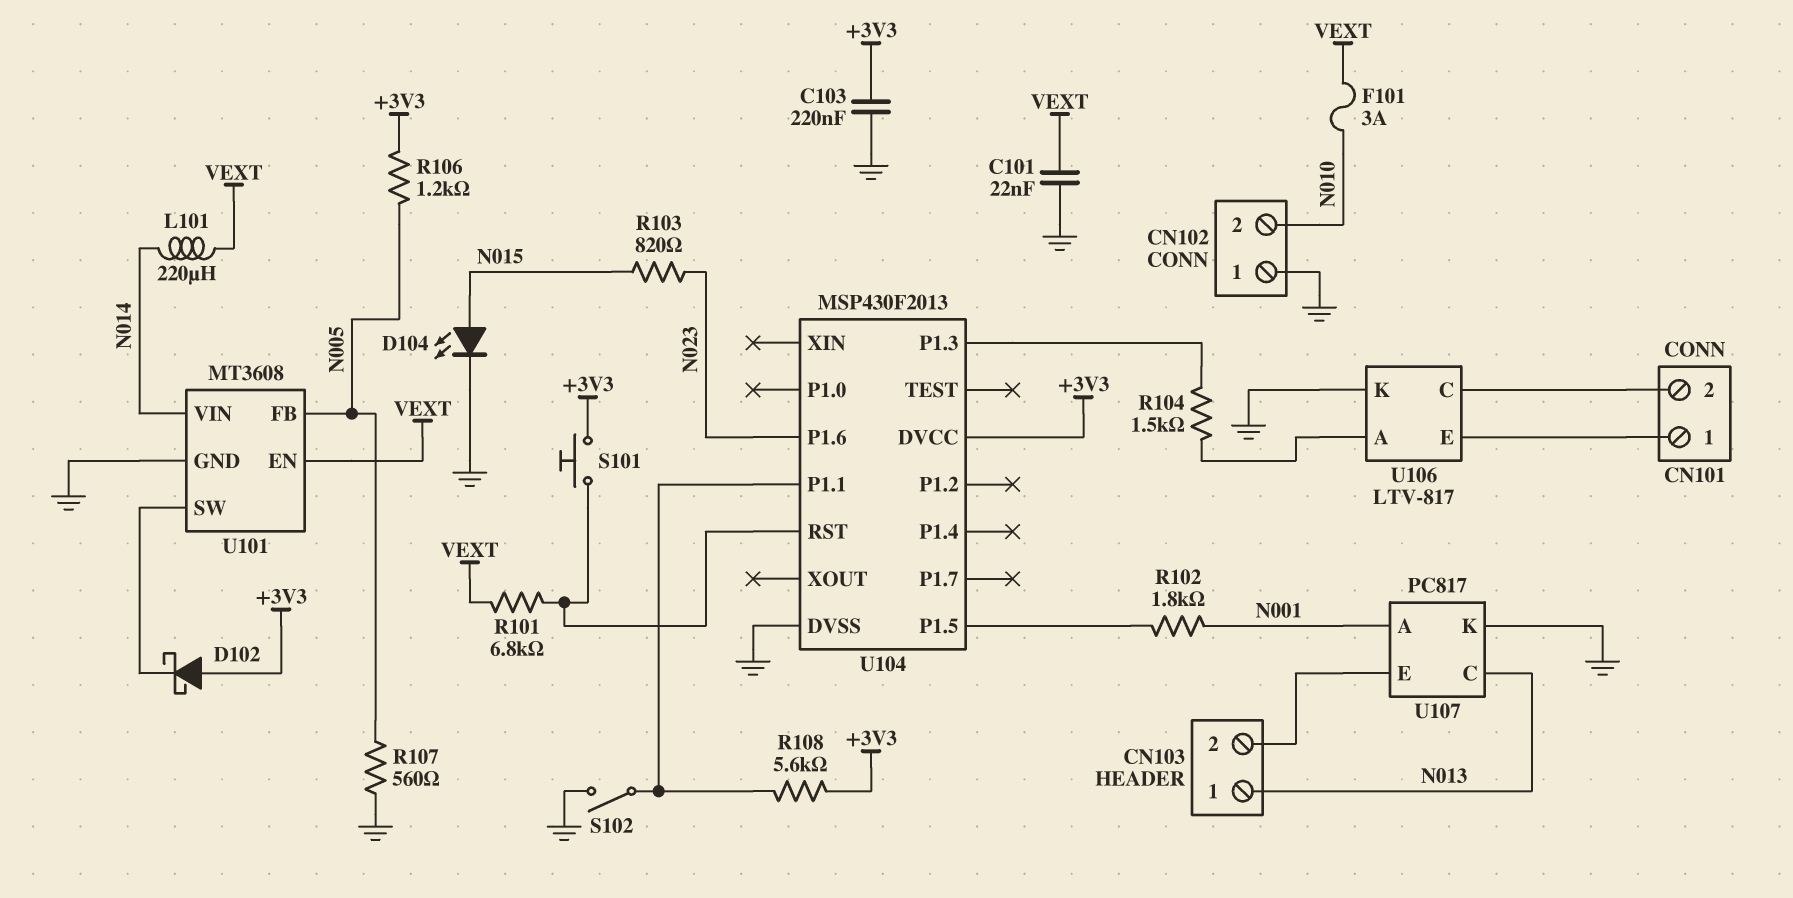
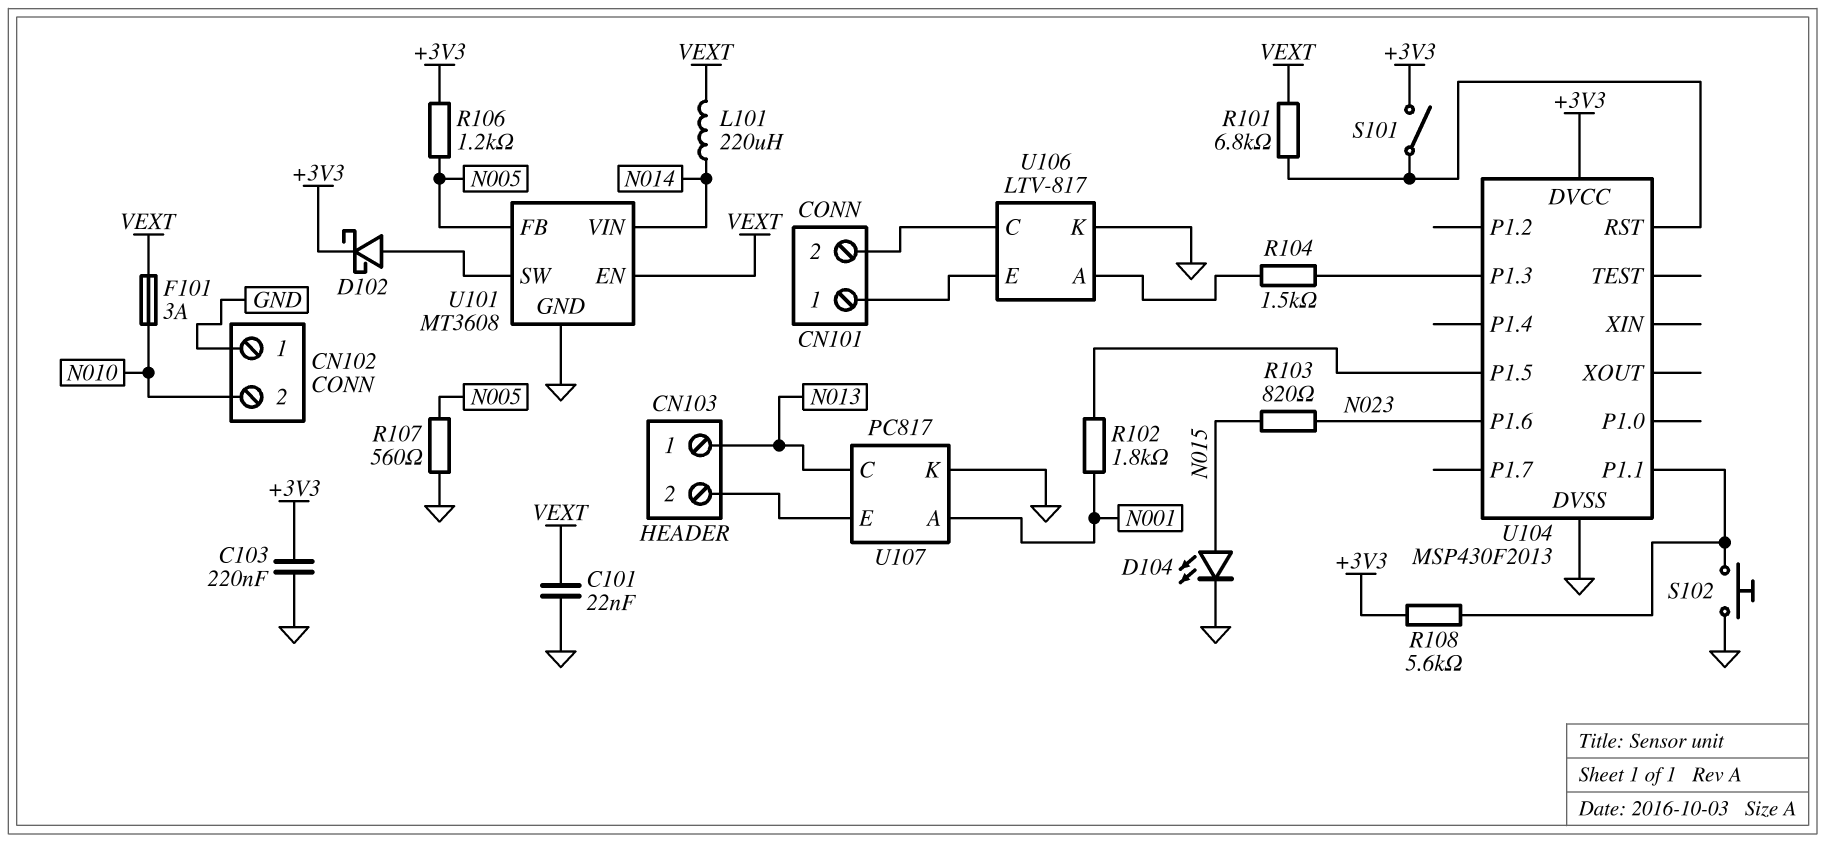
D102: schottky (A +3V3, K U101/SW) -> schottky (A U101/SW, K +3V3)
S101: button (+3V3, U104/RST) -> switch (+3V3, U104/RST)
S102: switch (GND, U104/P1.1) -> button (GND, U104/P1.1)

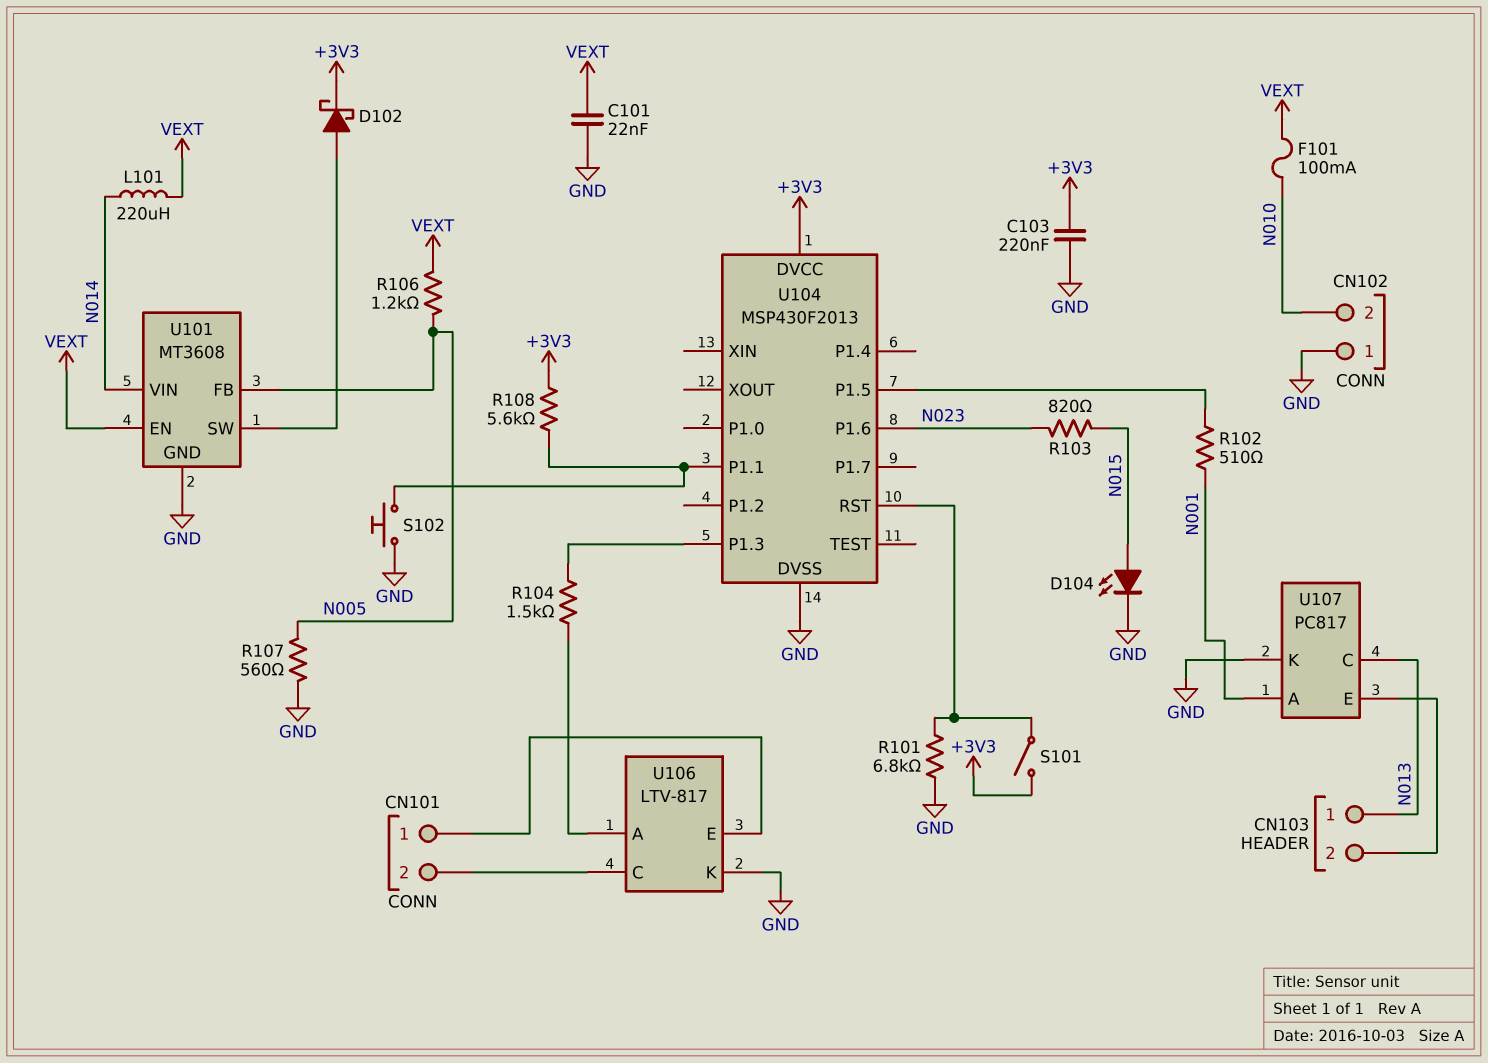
F101: 3A (N010, VEXT) -> 100mA (N010, VEXT)
R101: 6.8k (U104/RST, VEXT) -> 6.8k (GND, U104/RST)
R102: 1.8k (N001, U104/P1.5) -> 510 (N001, U104/P1.5)
R106: 1.2k (+3V3, N005) -> 1.2k (N005, VEXT)

